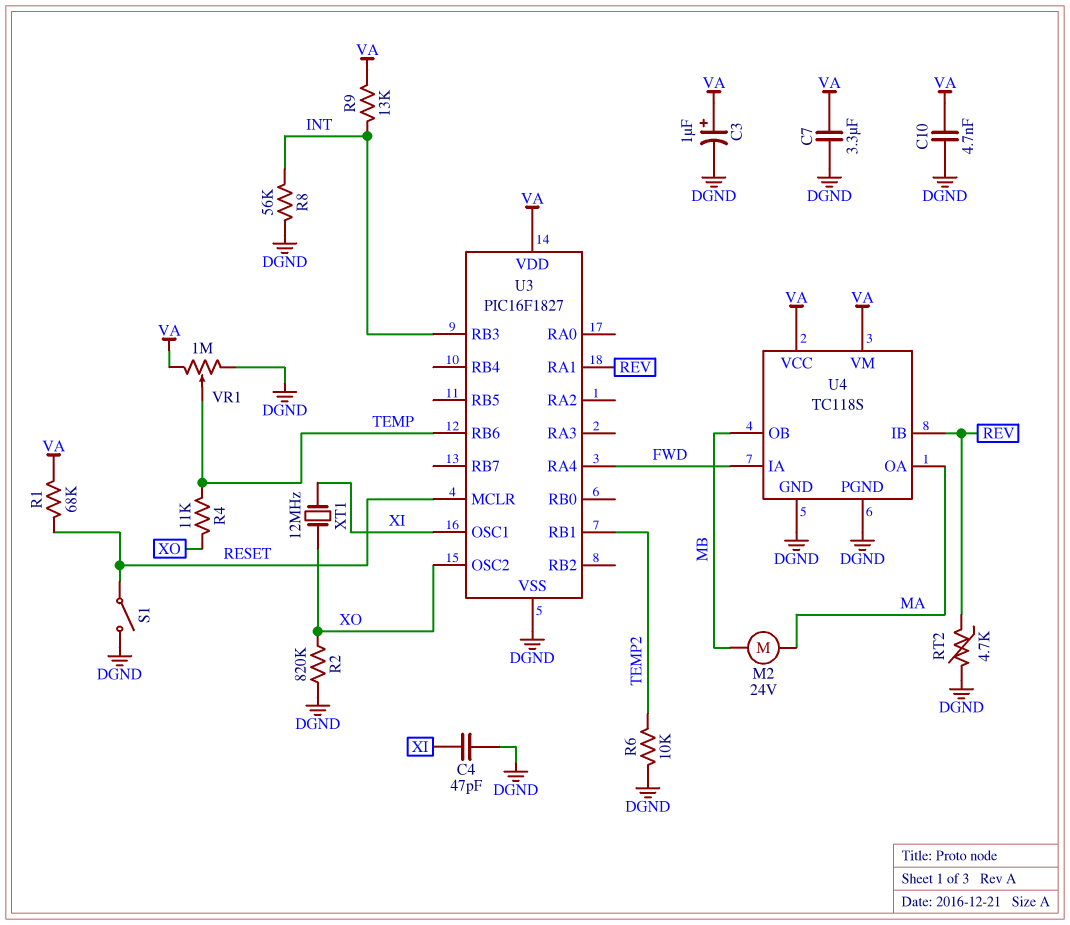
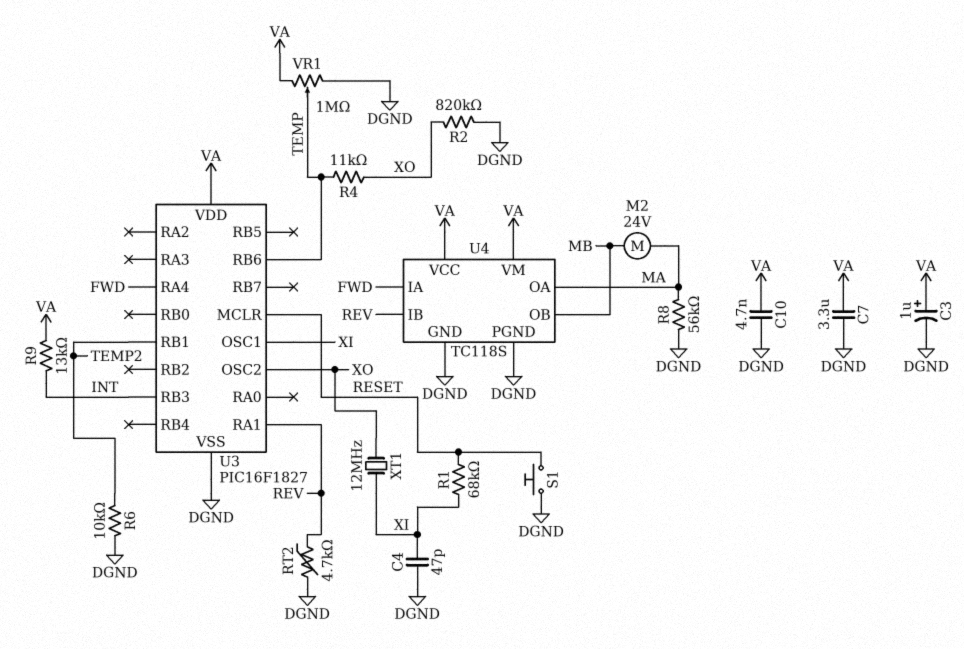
R1: 68k (RESET, VA) -> 68k (RESET, XI)
R8: 56k (DGND, INT) -> 56k (DGND, MA)
S1: switch (DGND, RESET) -> button (DGND, RESET)

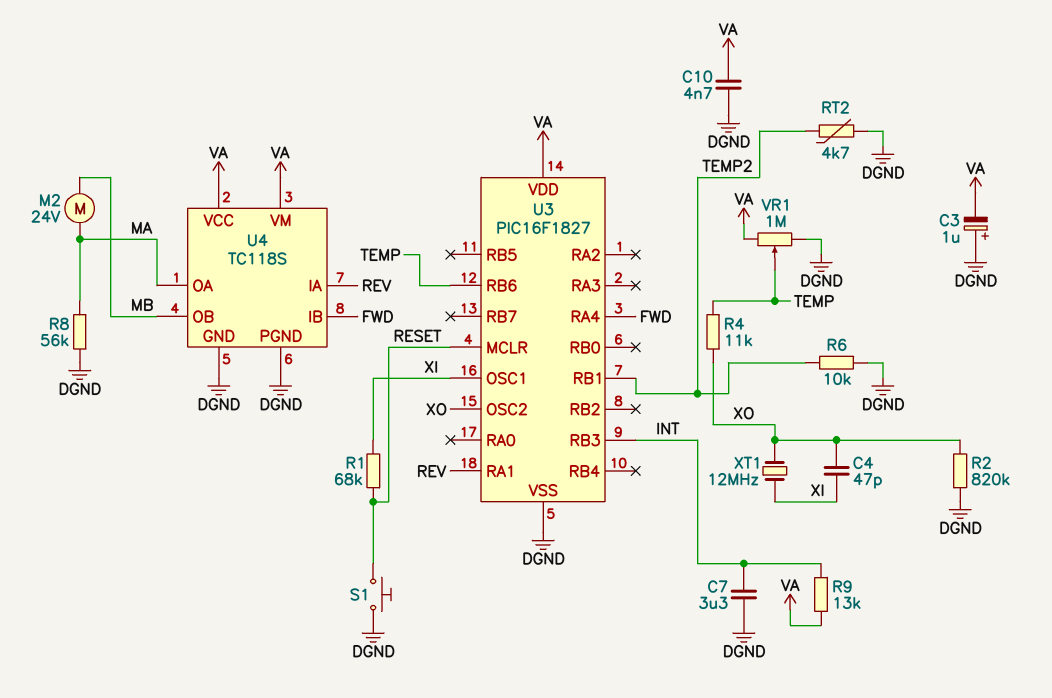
C3: 1uF (plus VA, minus DGND) -> 1uF (plus DGND, minus VA)
C4: 47pF (DGND, XI) -> 47pF (XI, XO)
C7: 3.3uF (DGND, VA) -> 3.3uF (DGND, INT)
RT2: 4.7k (DGND, REV) -> 4.7k (DGND, TEMP2)
U4 pin IA: FWD -> REV
U4 pin IB: REV -> FWD

